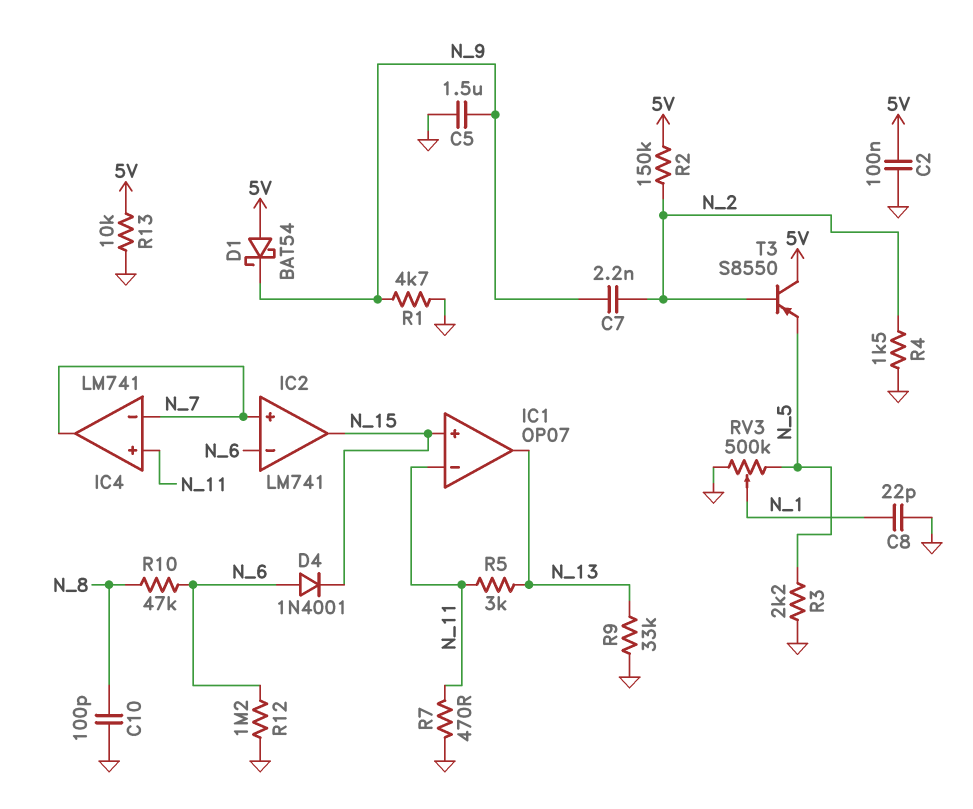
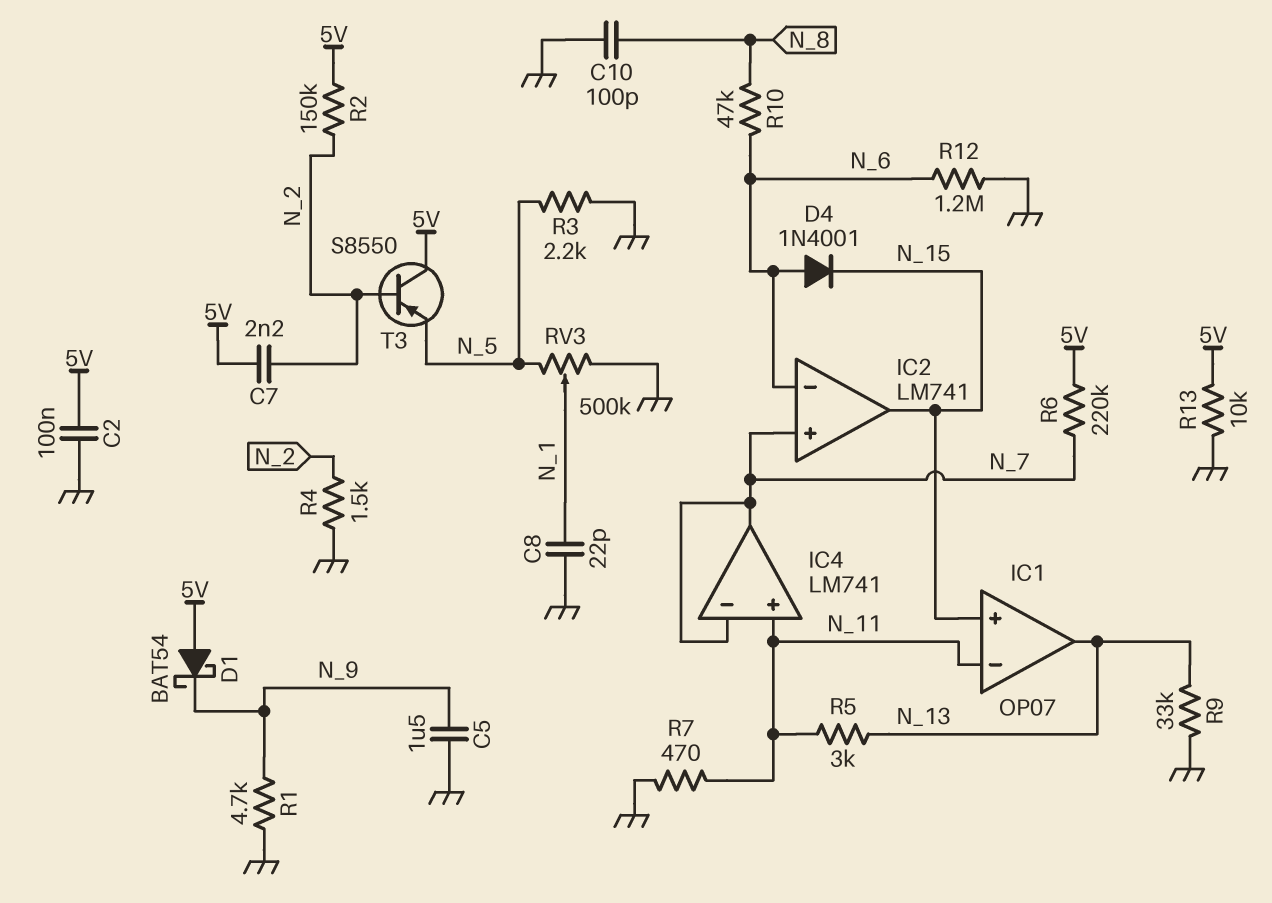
C7: 2.2nF (N_2, N_9) -> 2.2nF (5V, N_2)
R6: none -> 220k (5V, N_7)

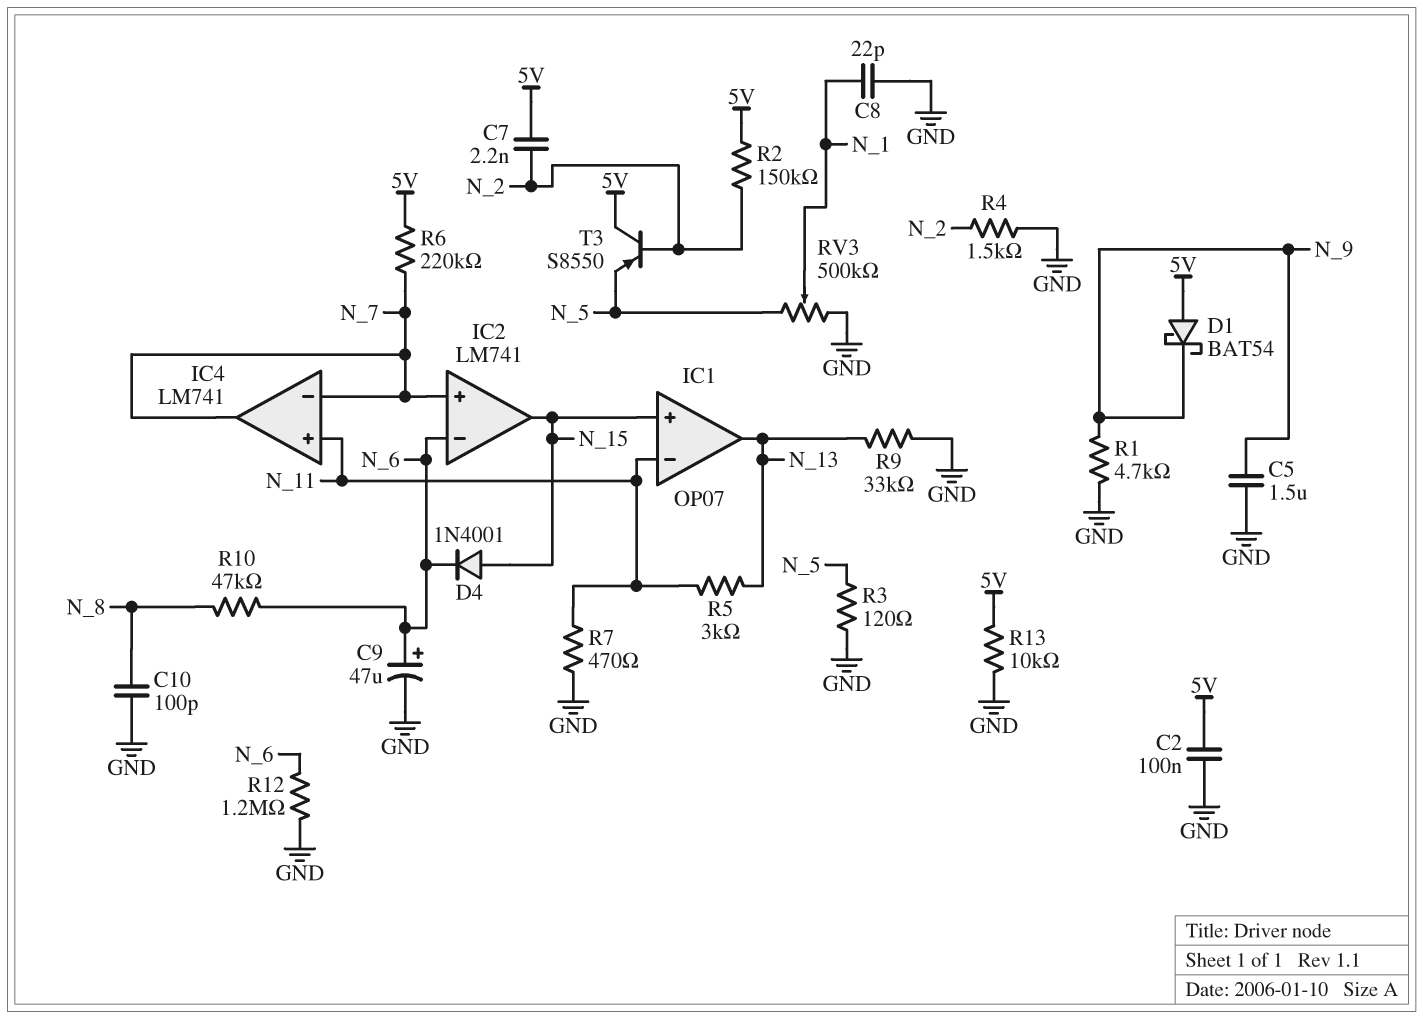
C9: none -> 47uF (plus N_6, minus GND)
D4: diode 1N4001 (A N_6, K N_15) -> diode 1N4001 (A N_15, K N_6)
R3: 2.2k (GND, N_5) -> 120 (GND, N_5)

